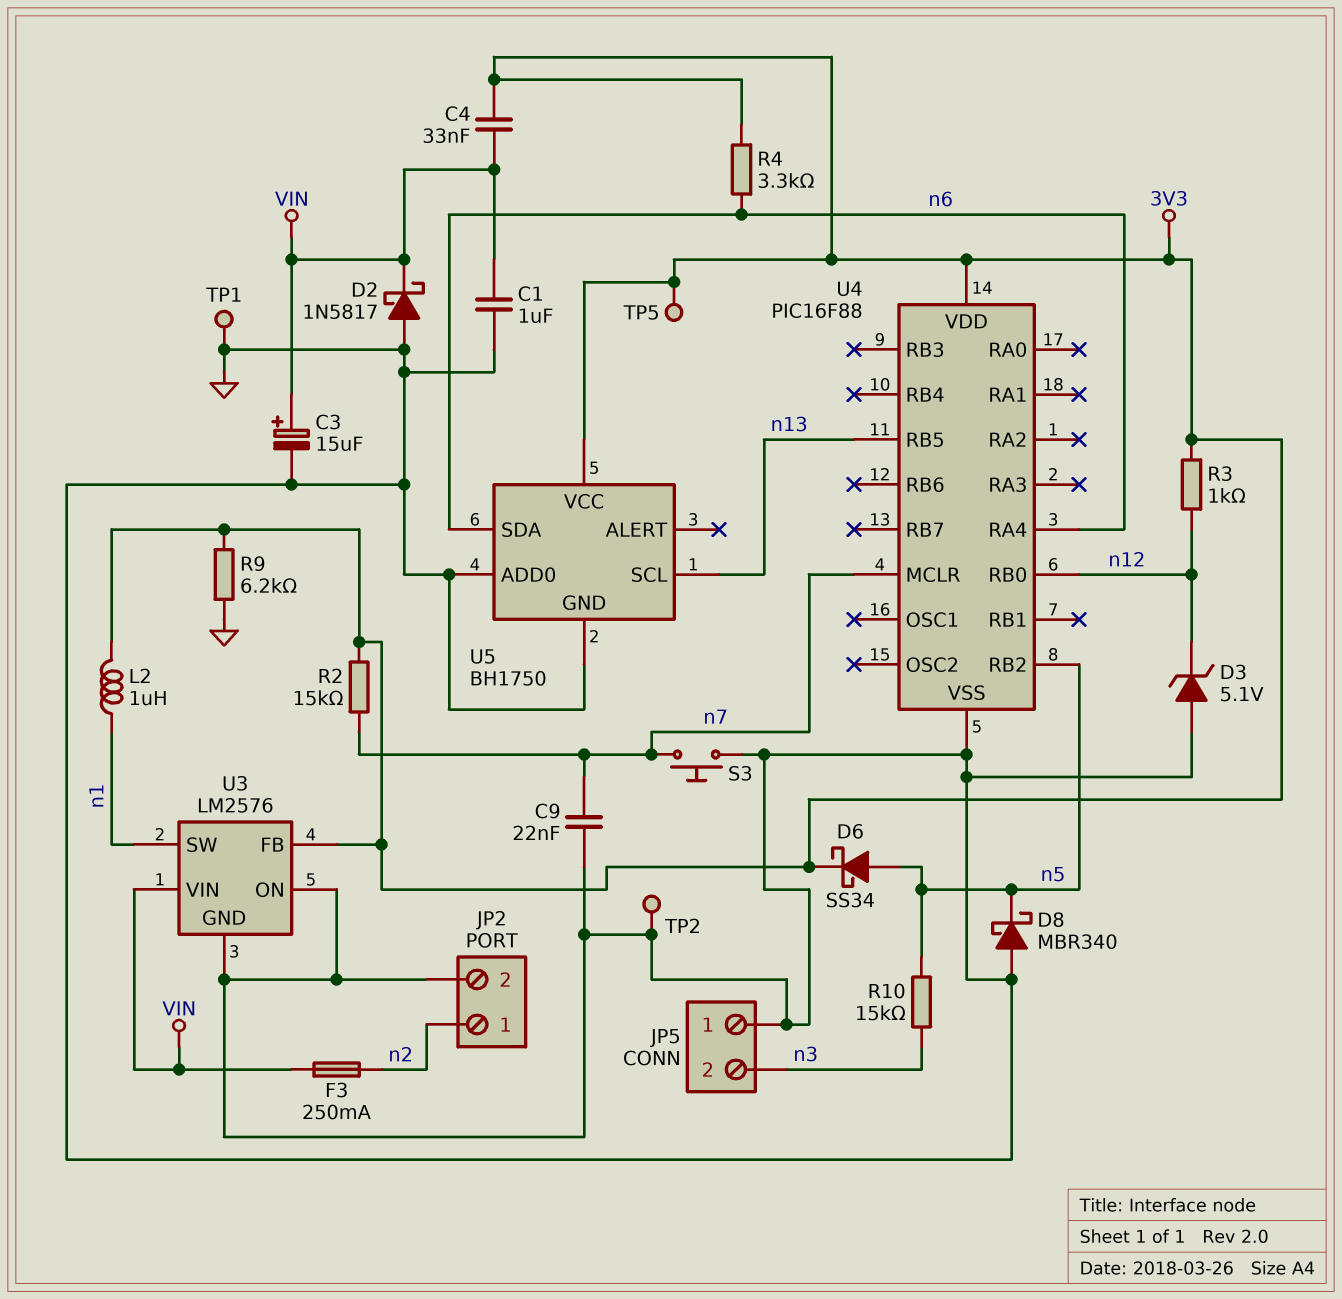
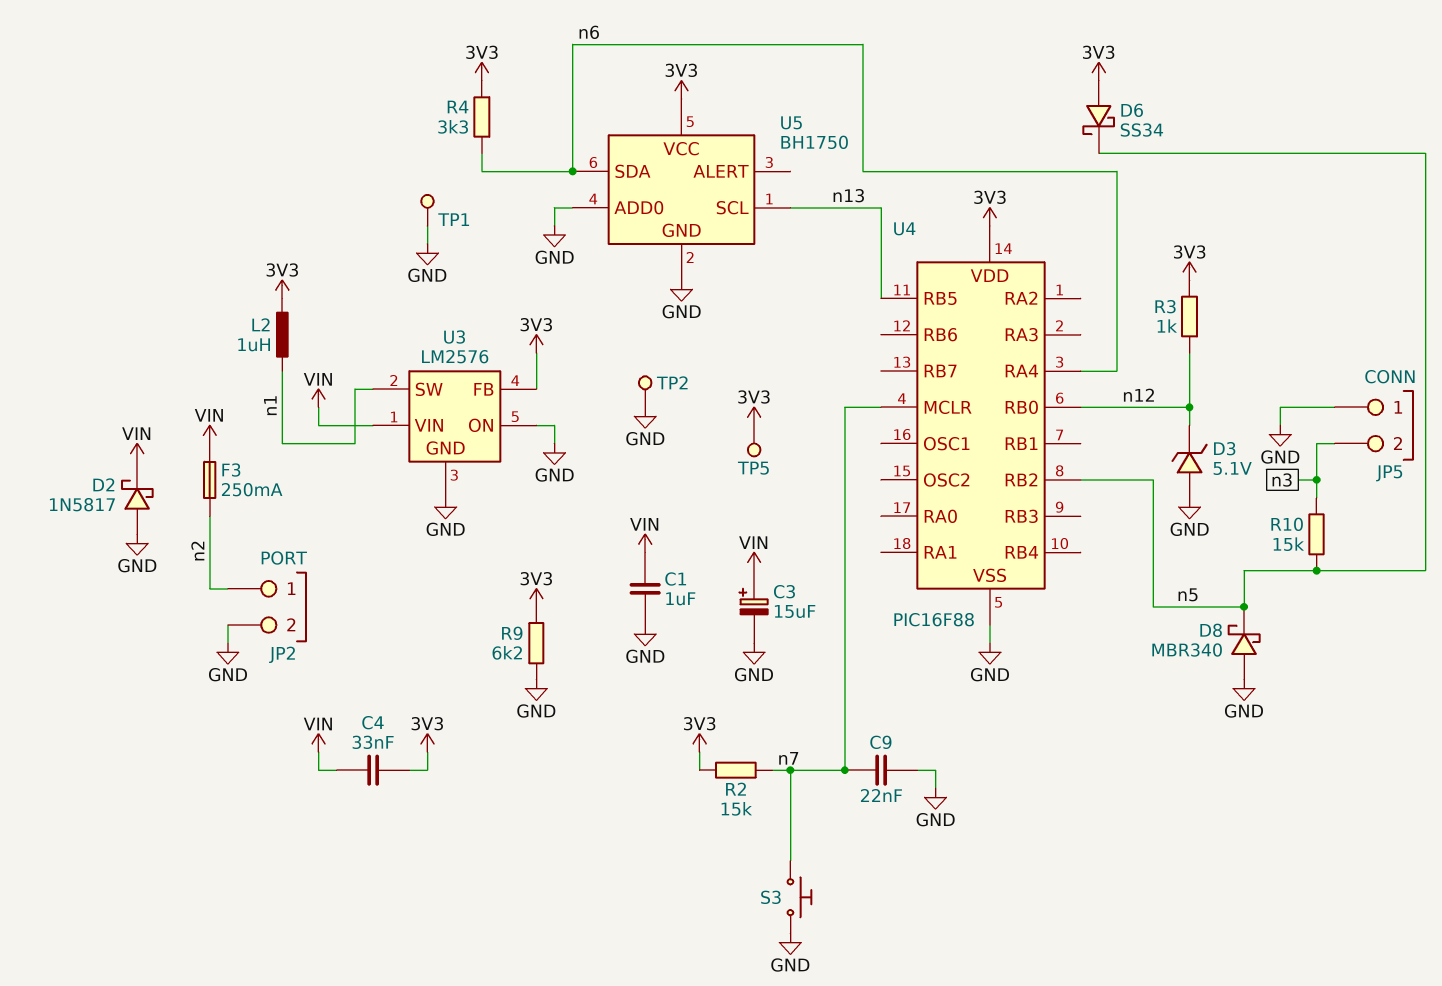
D6: schottky SS34 (A n5, K 3V3) -> schottky SS34 (A 3V3, K n5)

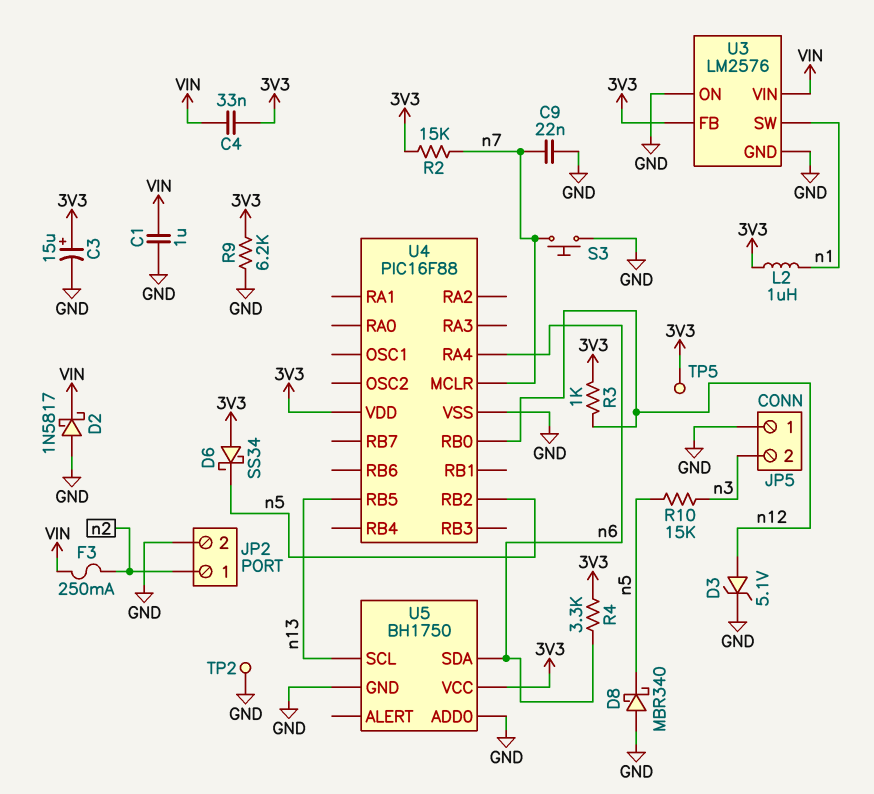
C3: 15uF (plus VIN, minus GND) -> 15uF (plus 3V3, minus GND)
D3: zener 5.1V (A GND, K n12) -> zener 5.1V (A n12, K GND)
TP1: test point (GND) -> none

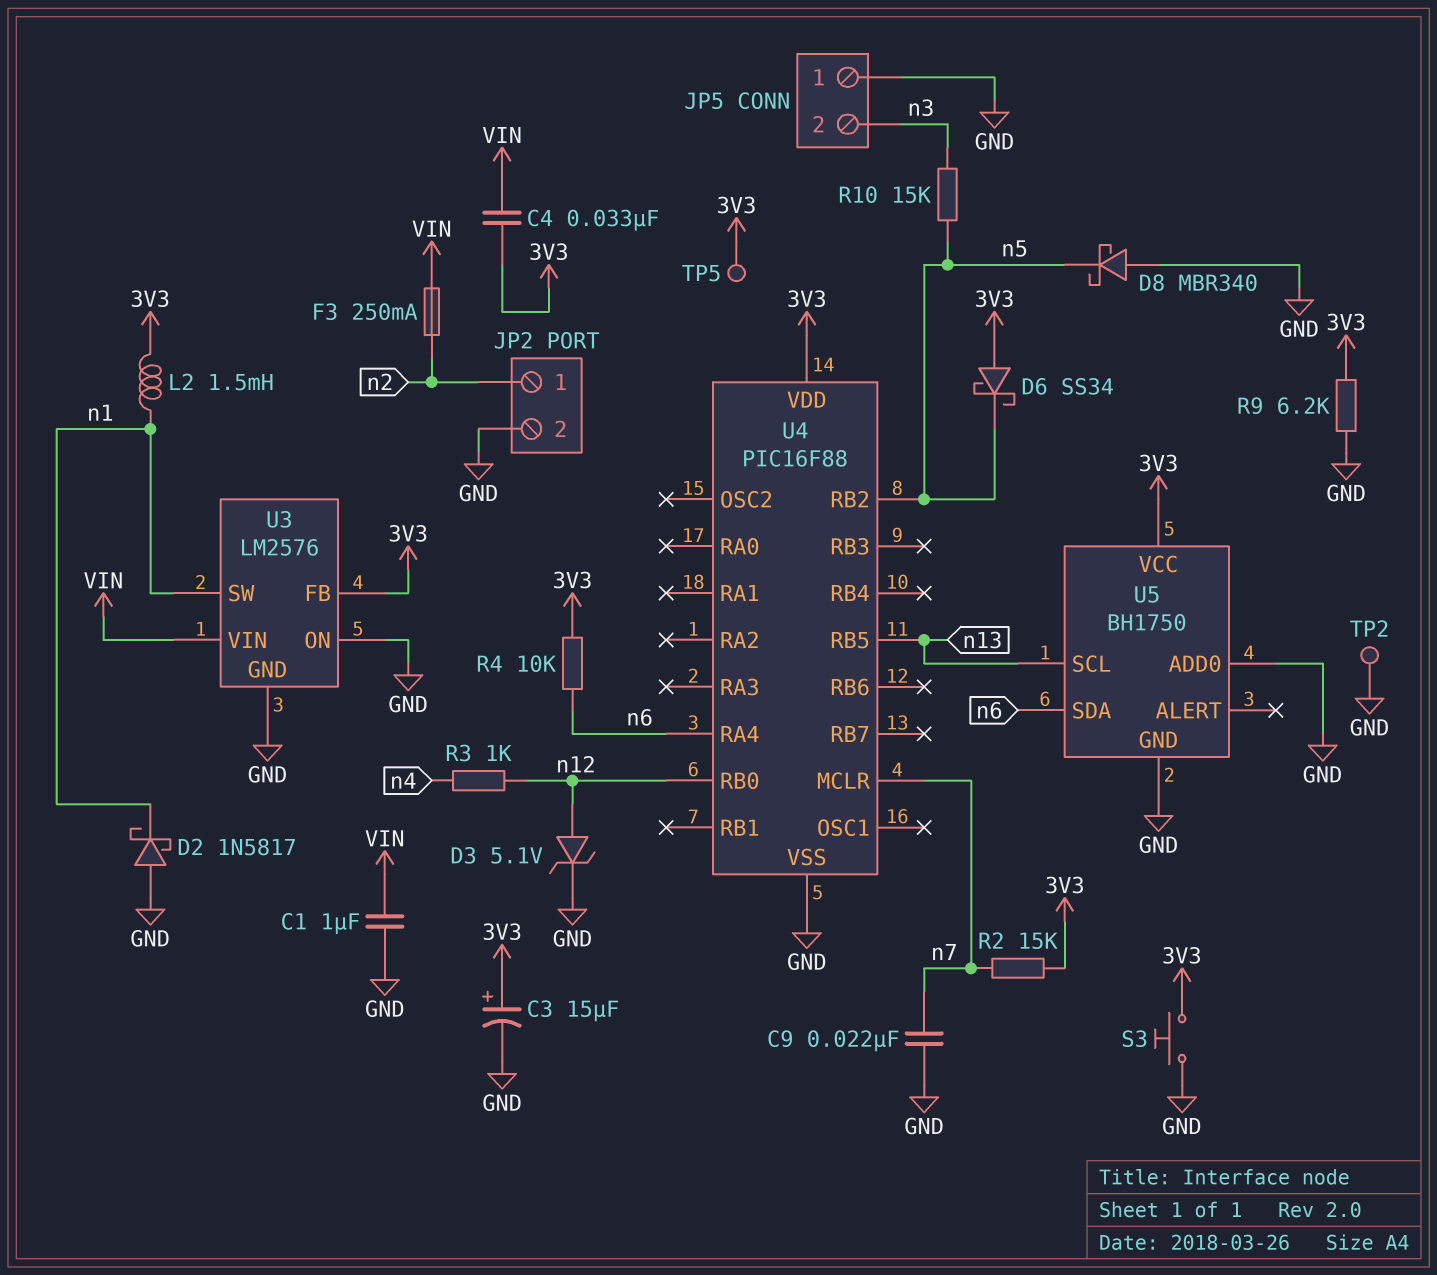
D2: schottky 1N5817 (A GND, K VIN) -> schottky 1N5817 (A GND, K n1)
L2: 1uH (3V3, n1) -> 1.5mH (3V3, n1)
R3: 1k (3V3, n12) -> 1k (n4, n12)
R4: 3.3k (3V3, n6) -> 10k (3V3, n6)
S3: button (GND, n7) -> button (3V3, GND)

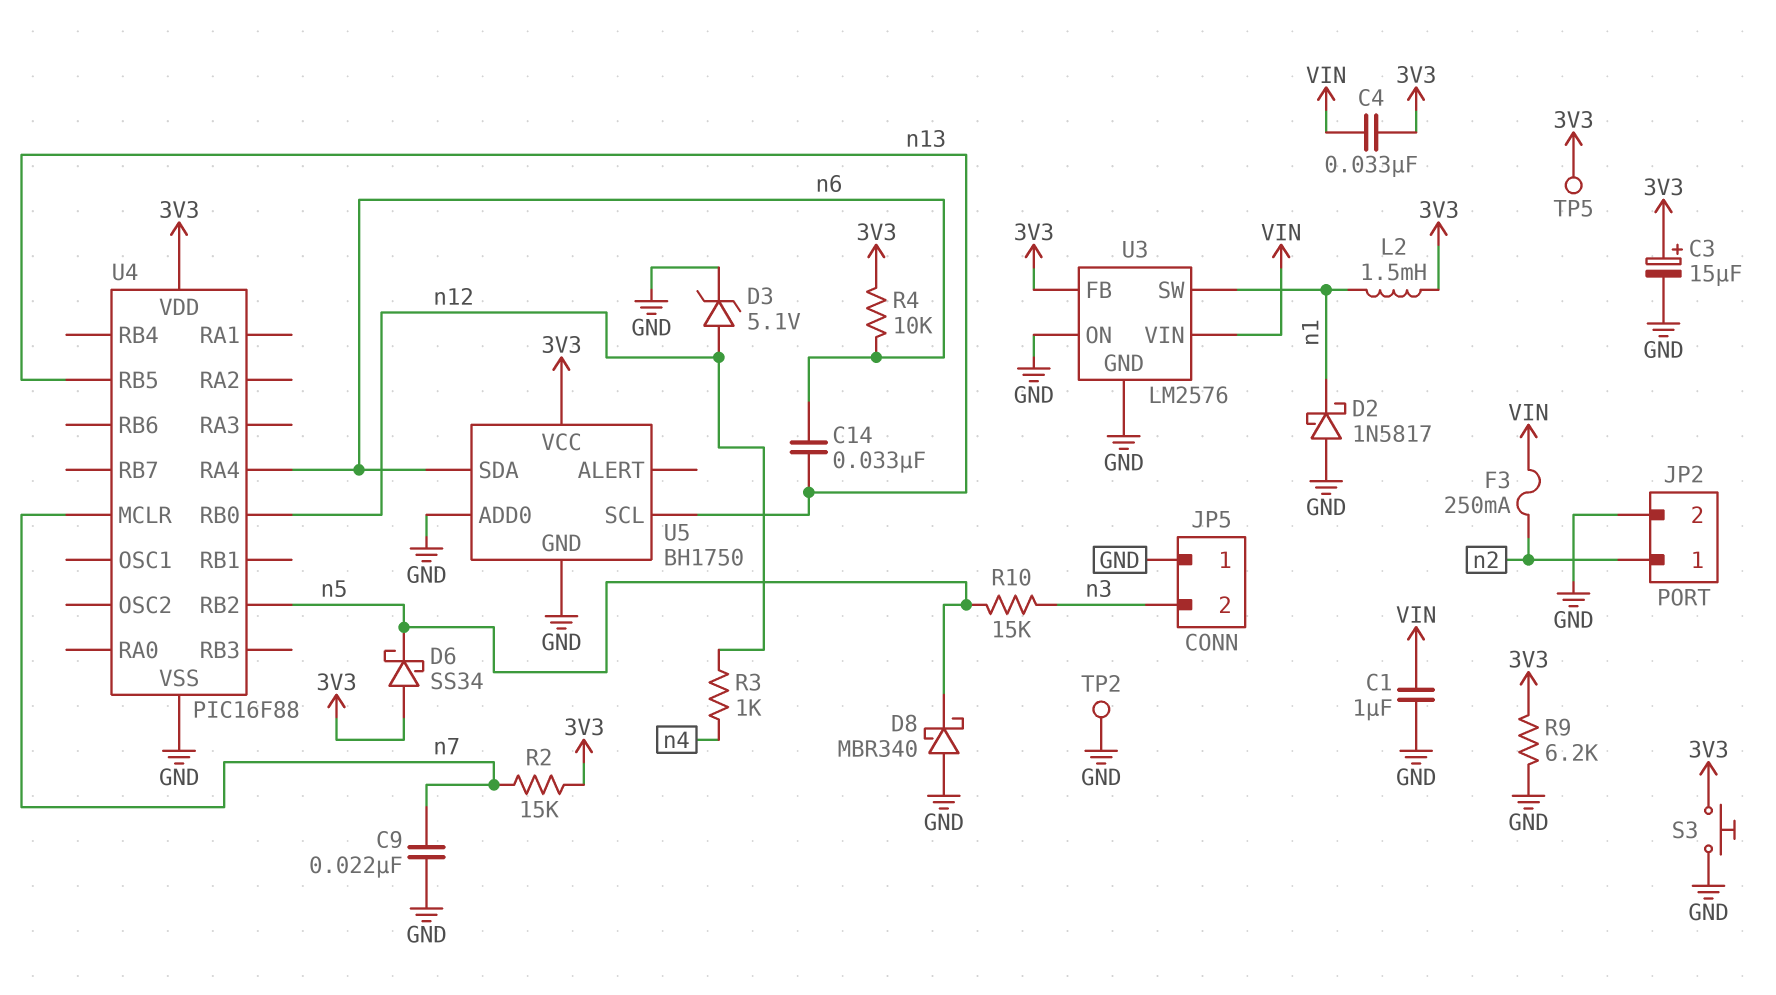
C14: none -> 33nF (n6, n13)

